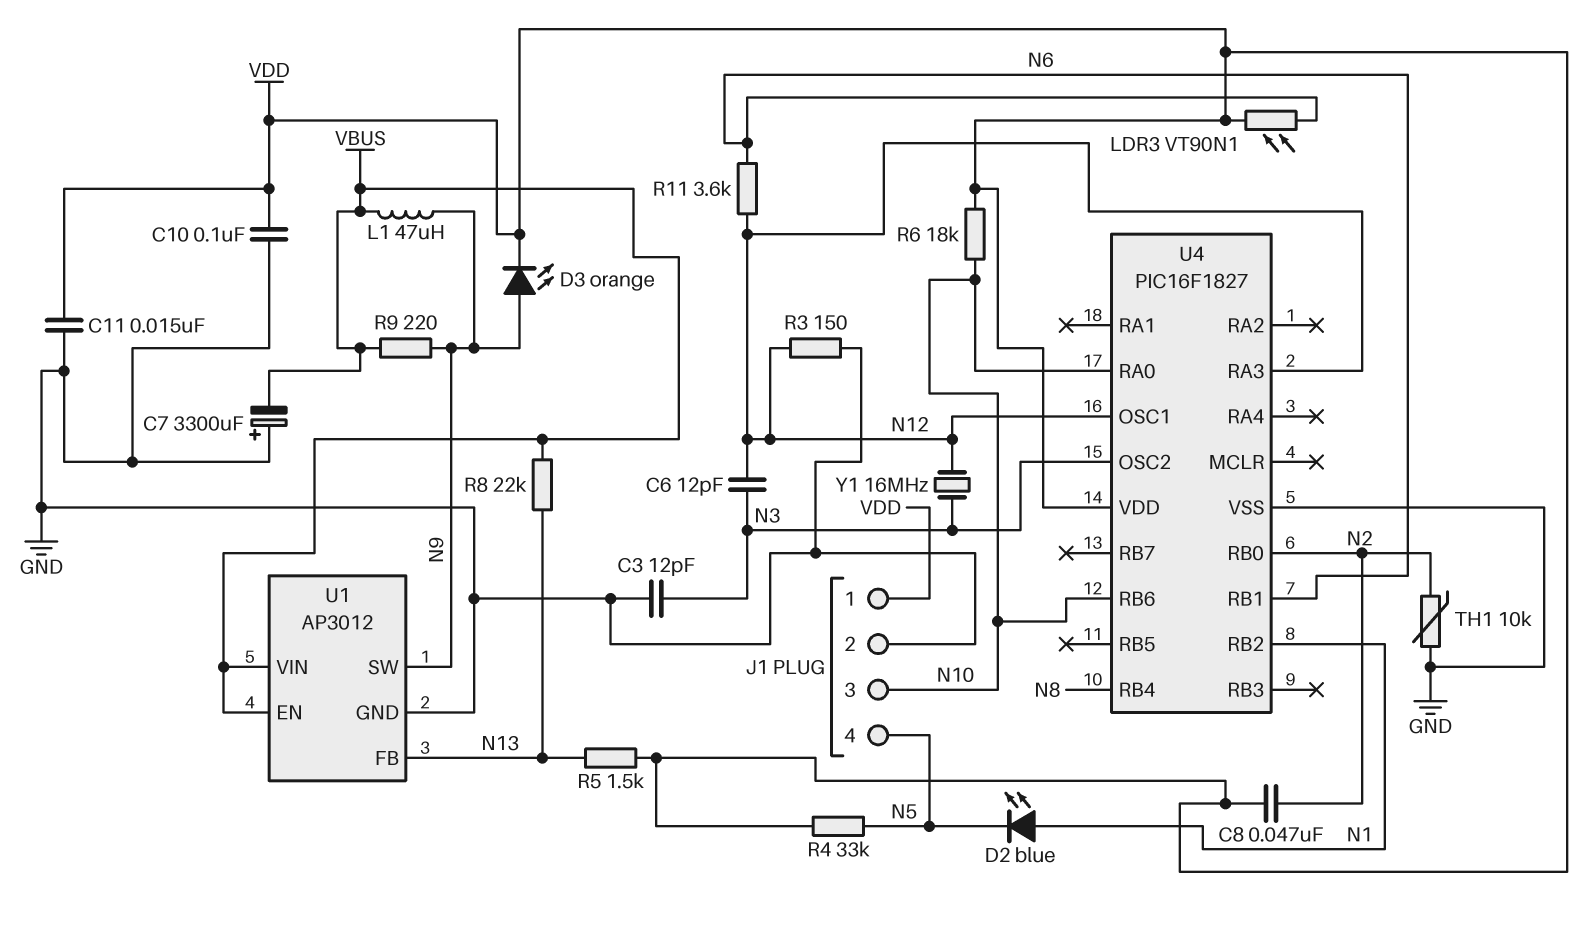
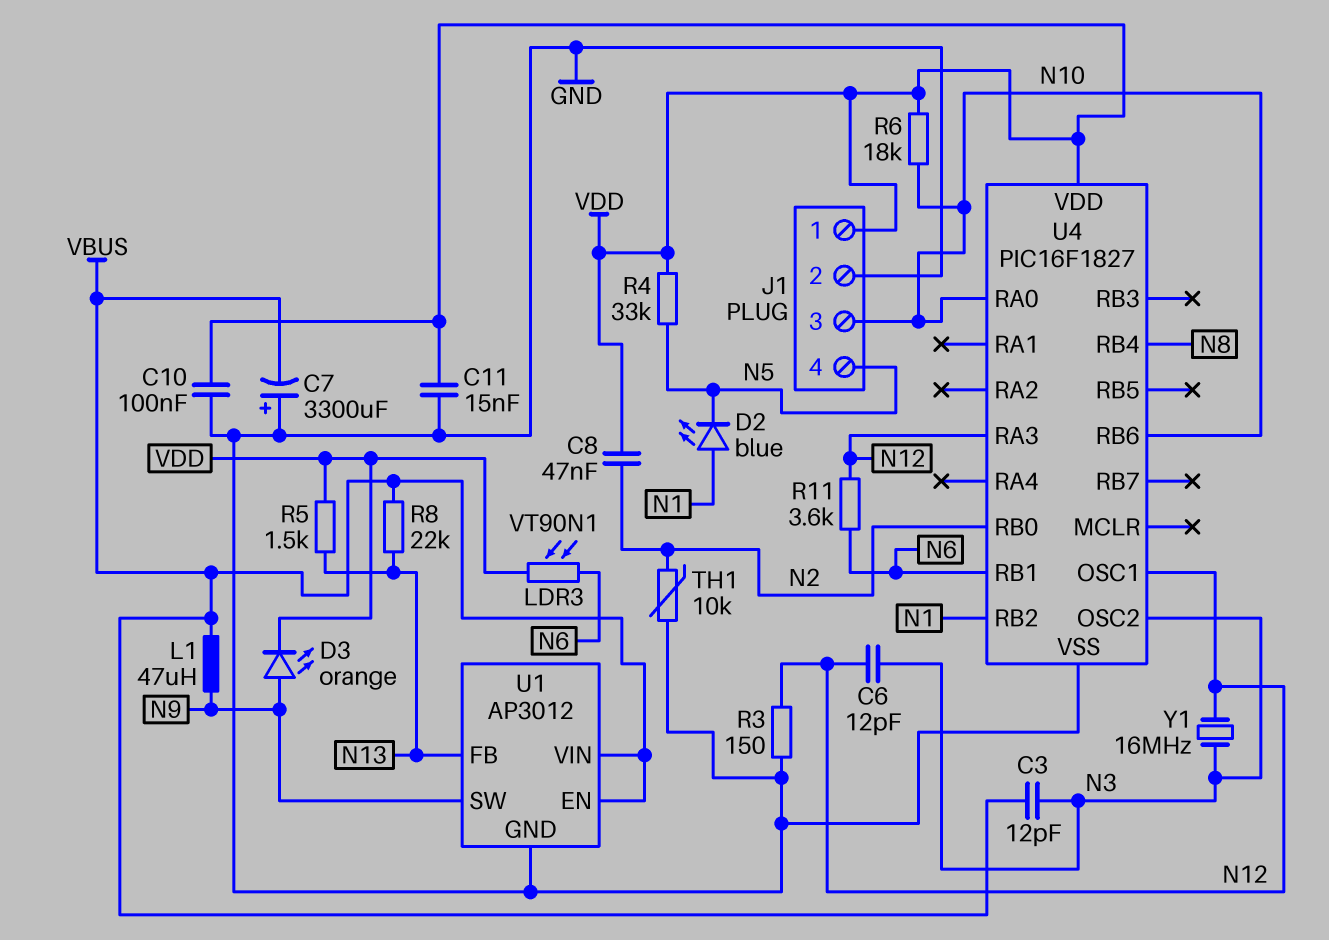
C3: 12pF (GND, N3) -> 12pF (N3, VBUS)
R9: 220 (N9, VBUS) -> none

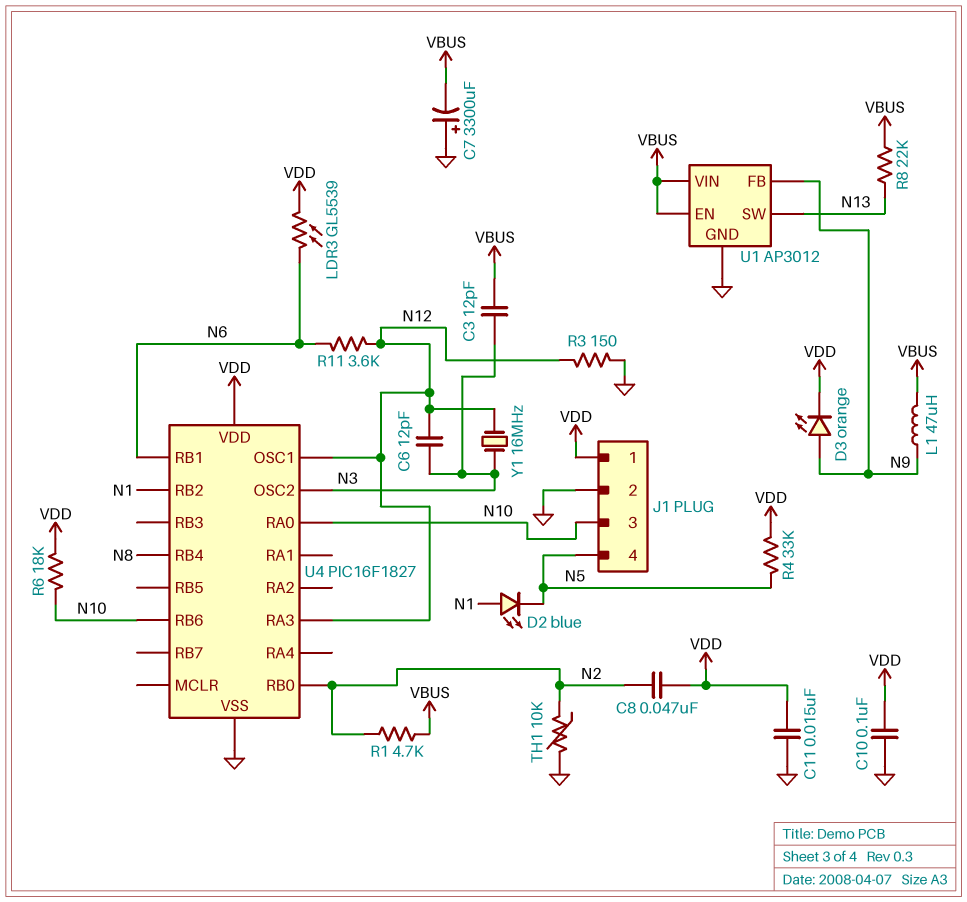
LDR3: VT90N1 (N6, VDD) -> GL5539 (N6, VDD)
R1: none -> 4.7k (N2, VBUS)
R5: 1.5k (N13, VDD) -> none
U1 pin FB: N13 -> N9
U1 pin SW: N9 -> N13

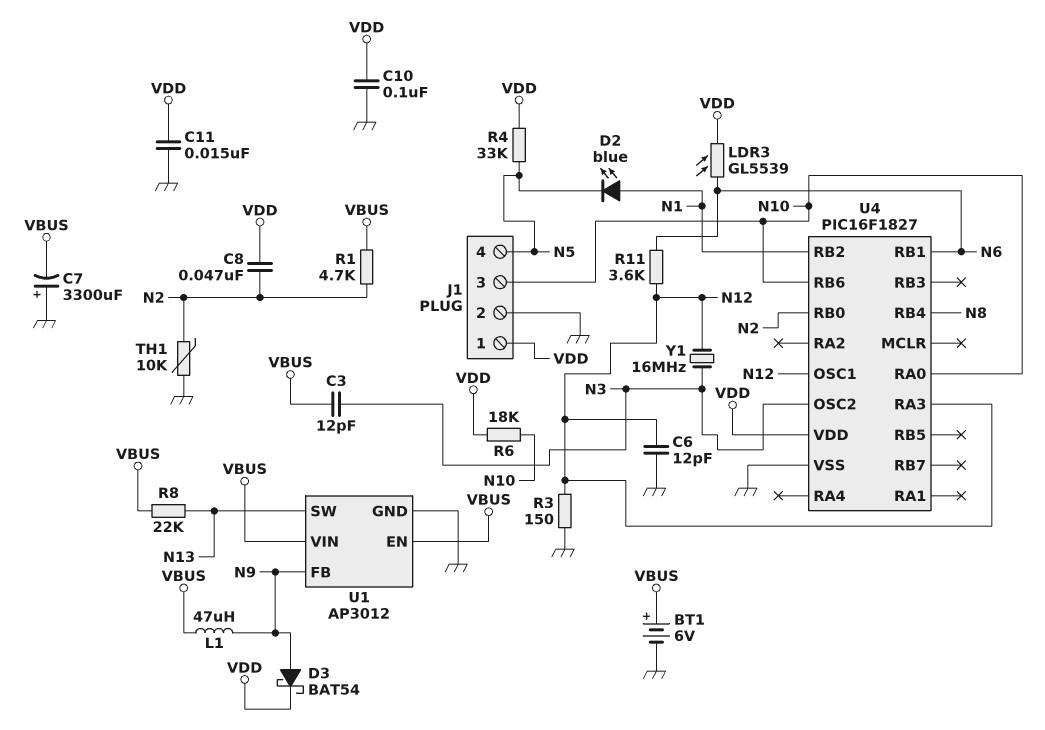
BT1: none -> 6V (plus VBUS, minus GND)
C6: 12pF (N3, N12) -> 12pF (GND, N12)
D3: LED orange (A N9, K VDD) -> schottky BAT54 (A N9, K VDD)

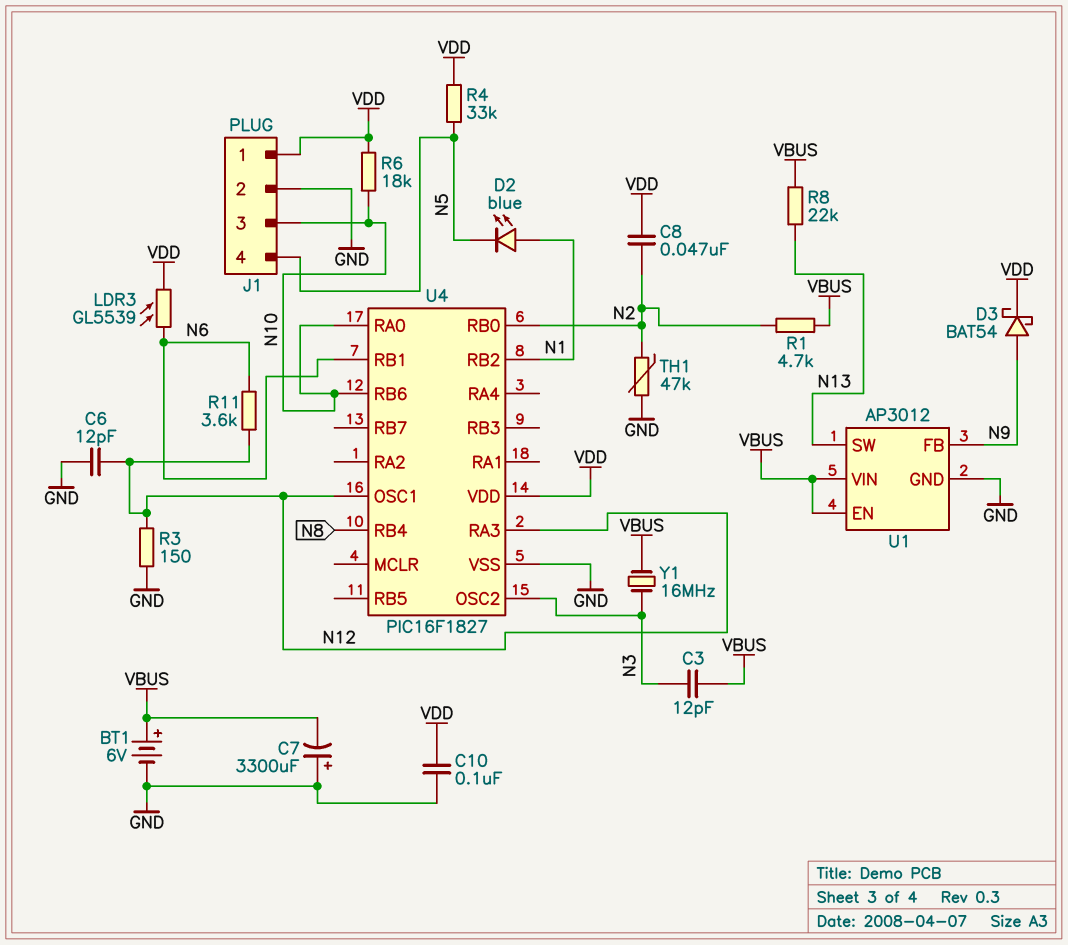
C11: 15nF (GND, VDD) -> none
L1: 47uH (N9, VBUS) -> none
TH1: 10k (GND, N2) -> 47k (GND, N2)
Y1: 16MHz (N3, N12) -> 16MHz (N3, VBUS)

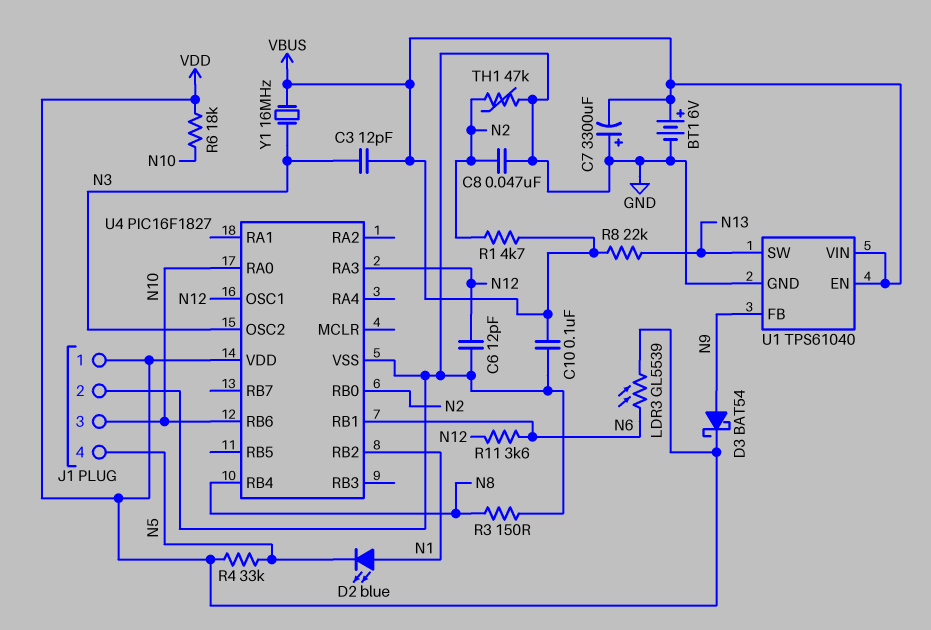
C8: 47nF (N2, VDD) -> 47nF (GND, N2)
C10: 100nF (GND, VDD) -> 100nF (GND, VBUS)
R3: 150 (GND, N12) -> 150 (GND, N8)
U1: AP3012 -> TPS61040

